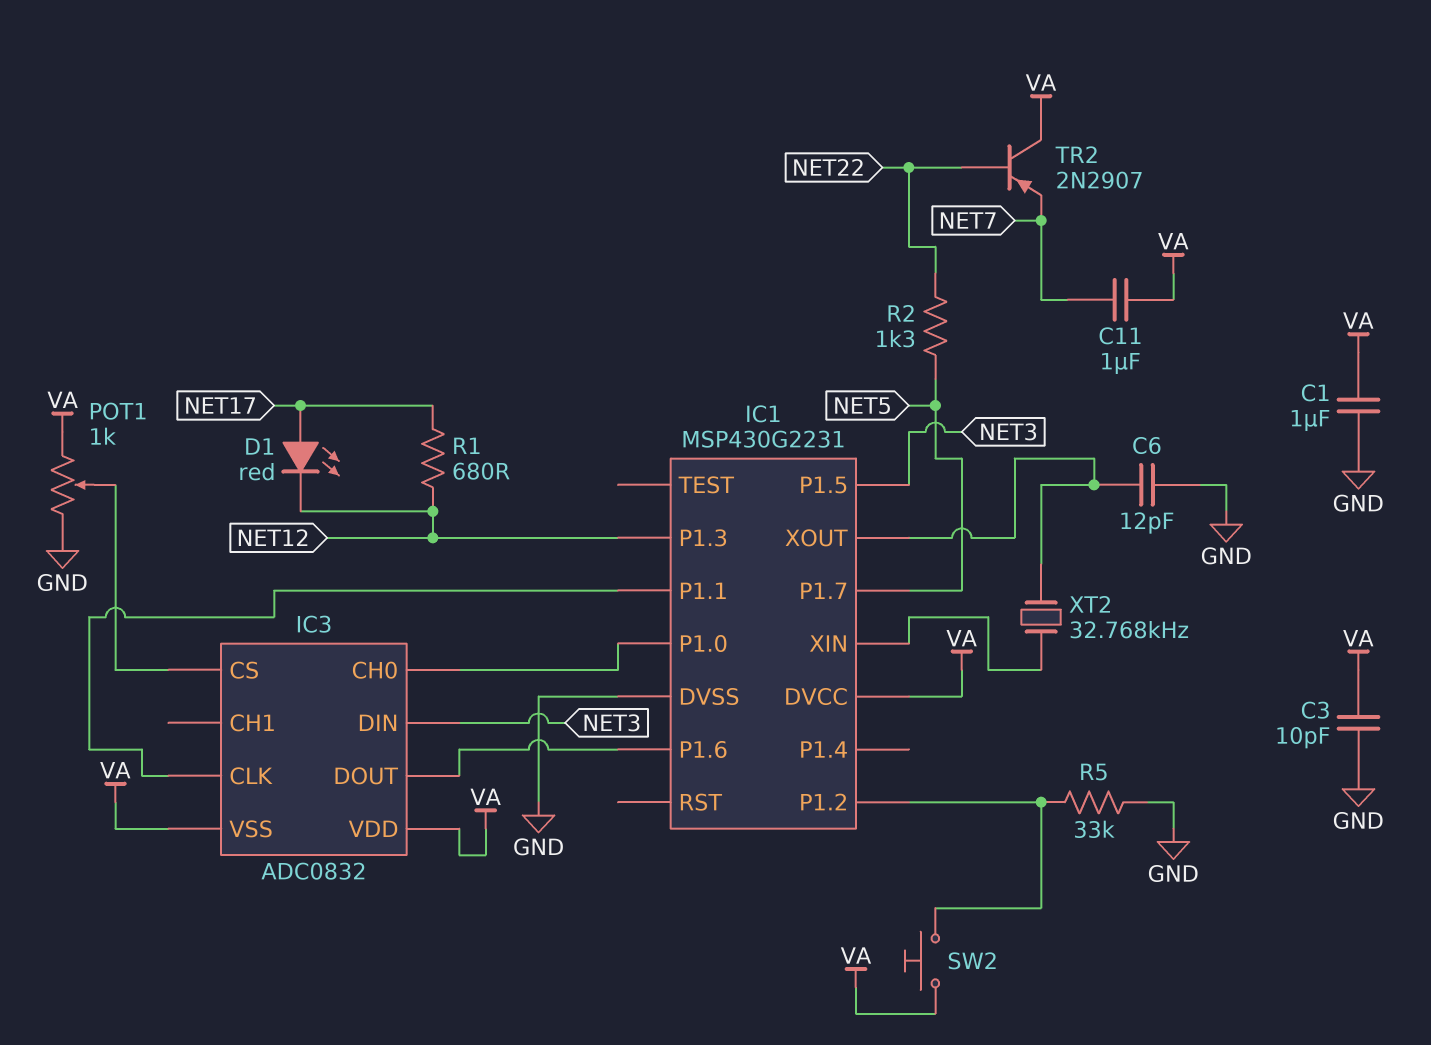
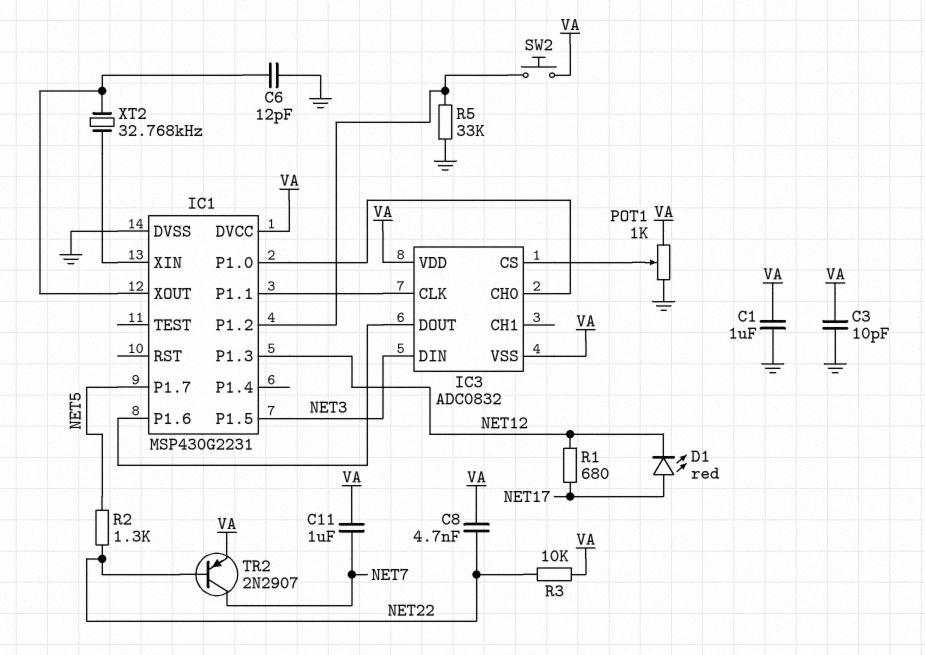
C8: none -> 4.7nF (NET22, VA)
R3: none -> 10k (NET22, VA)
TR2: PNP 2N2907 (B NET22, C VA, E NET7) -> PNP 2N2907 (B NET22, C NET7, E VA)

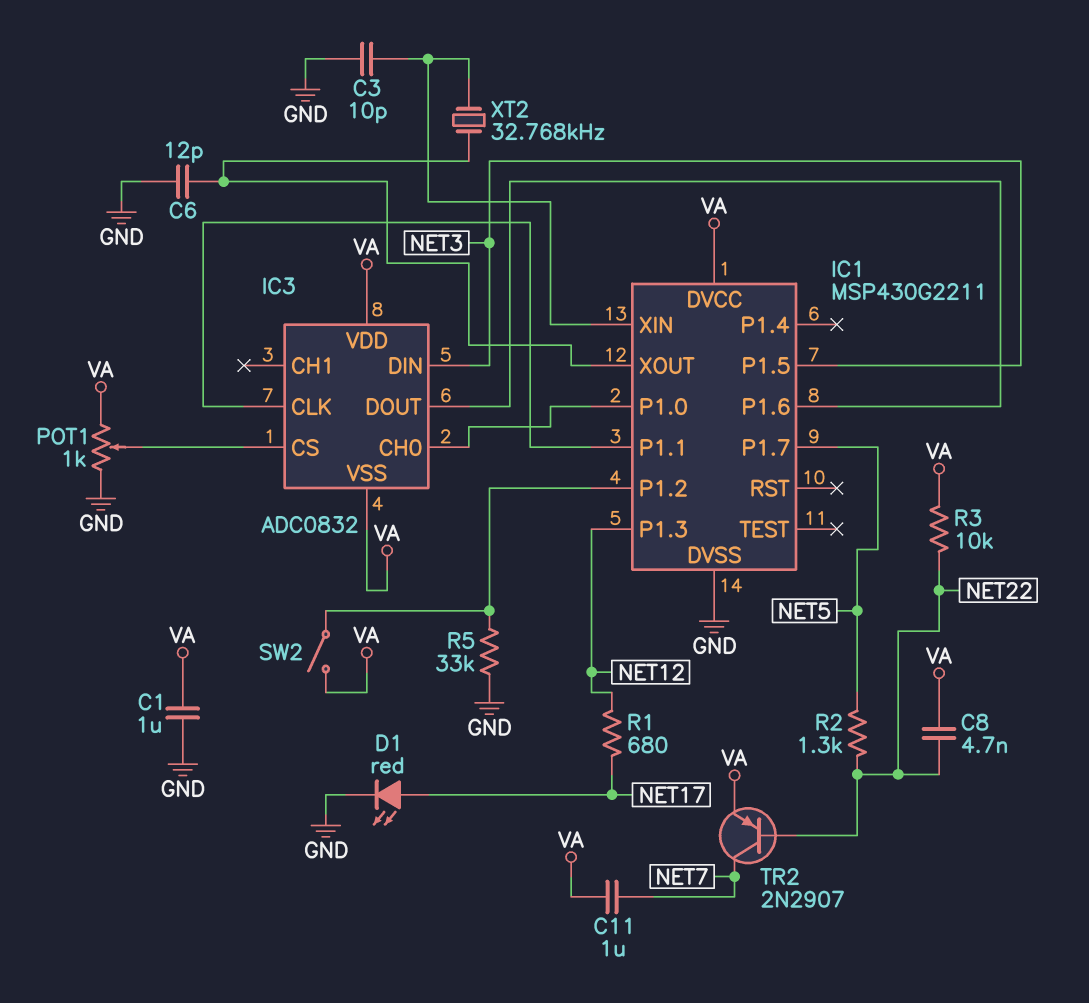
C3: 10pF (GND, VA) -> 10pF (GND, IC1/XIN)
D1: LED red (A NET17, K NET12) -> LED red (A NET17, K GND)
IC1: MSP430G2231 -> MSP430G2211
SW2: button (IC1/P1.2, VA) -> switch (IC1/P1.2, VA)

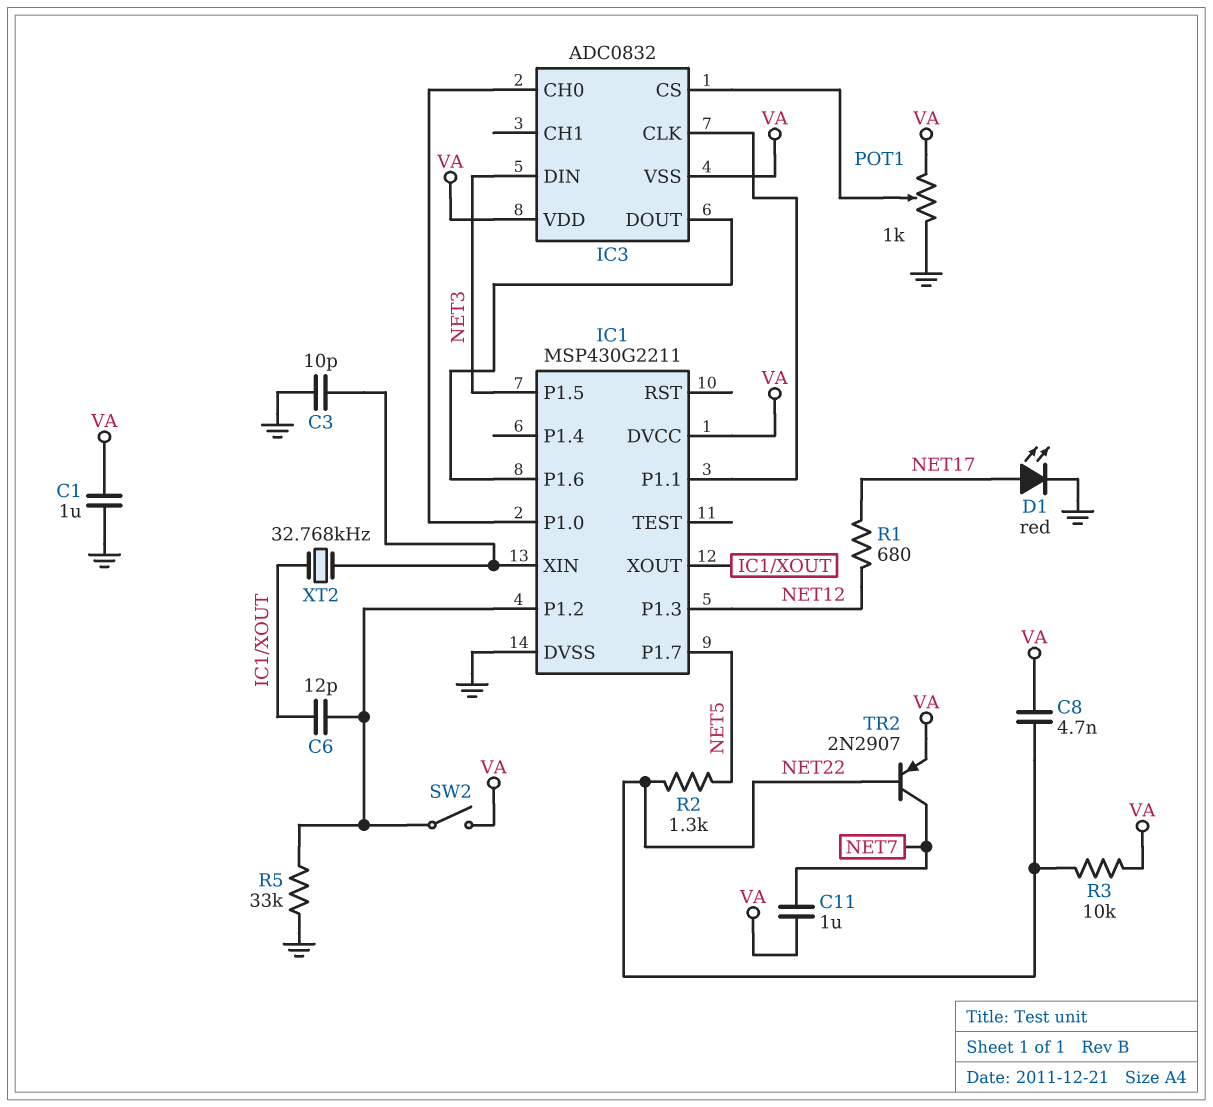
C6: 12pF (GND, IC1/XOUT) -> 12pF (IC1/P1.2, IC1/XOUT)

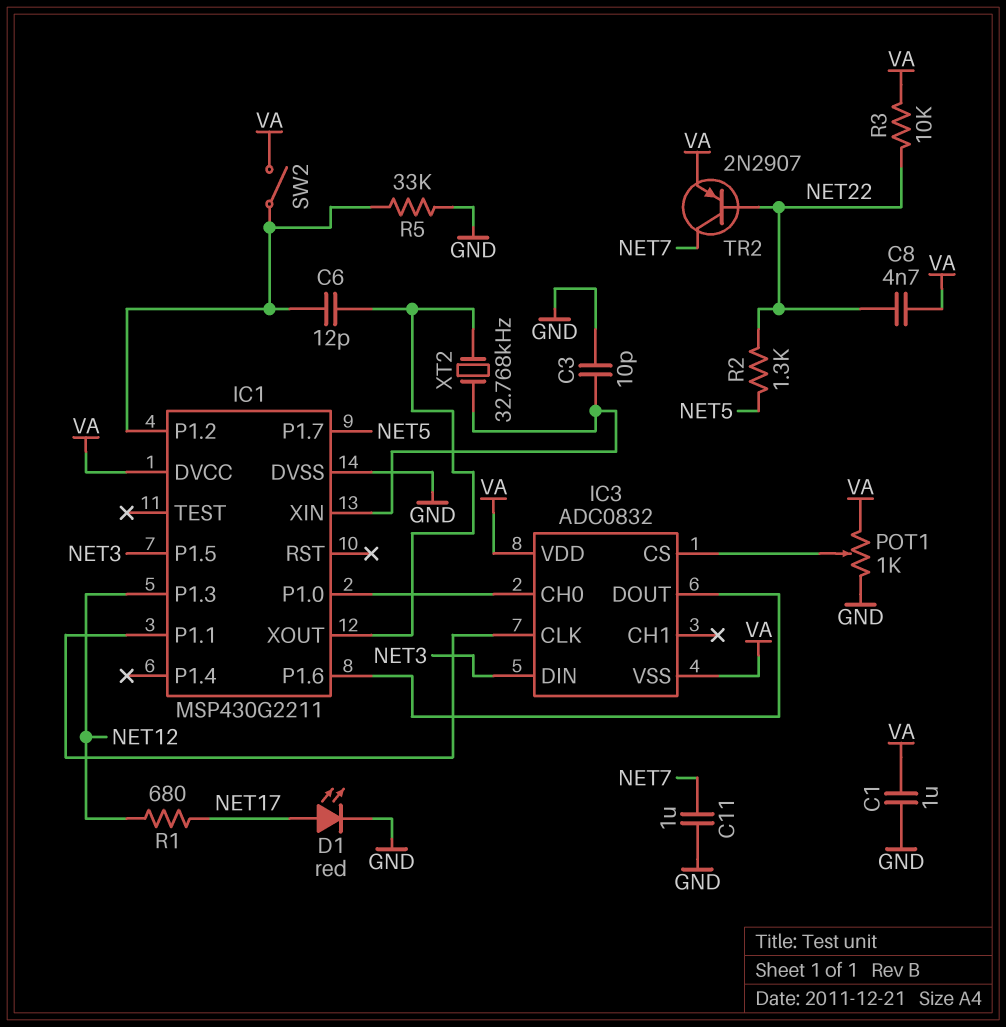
C11: 1uF (NET7, VA) -> 1uF (GND, NET7)

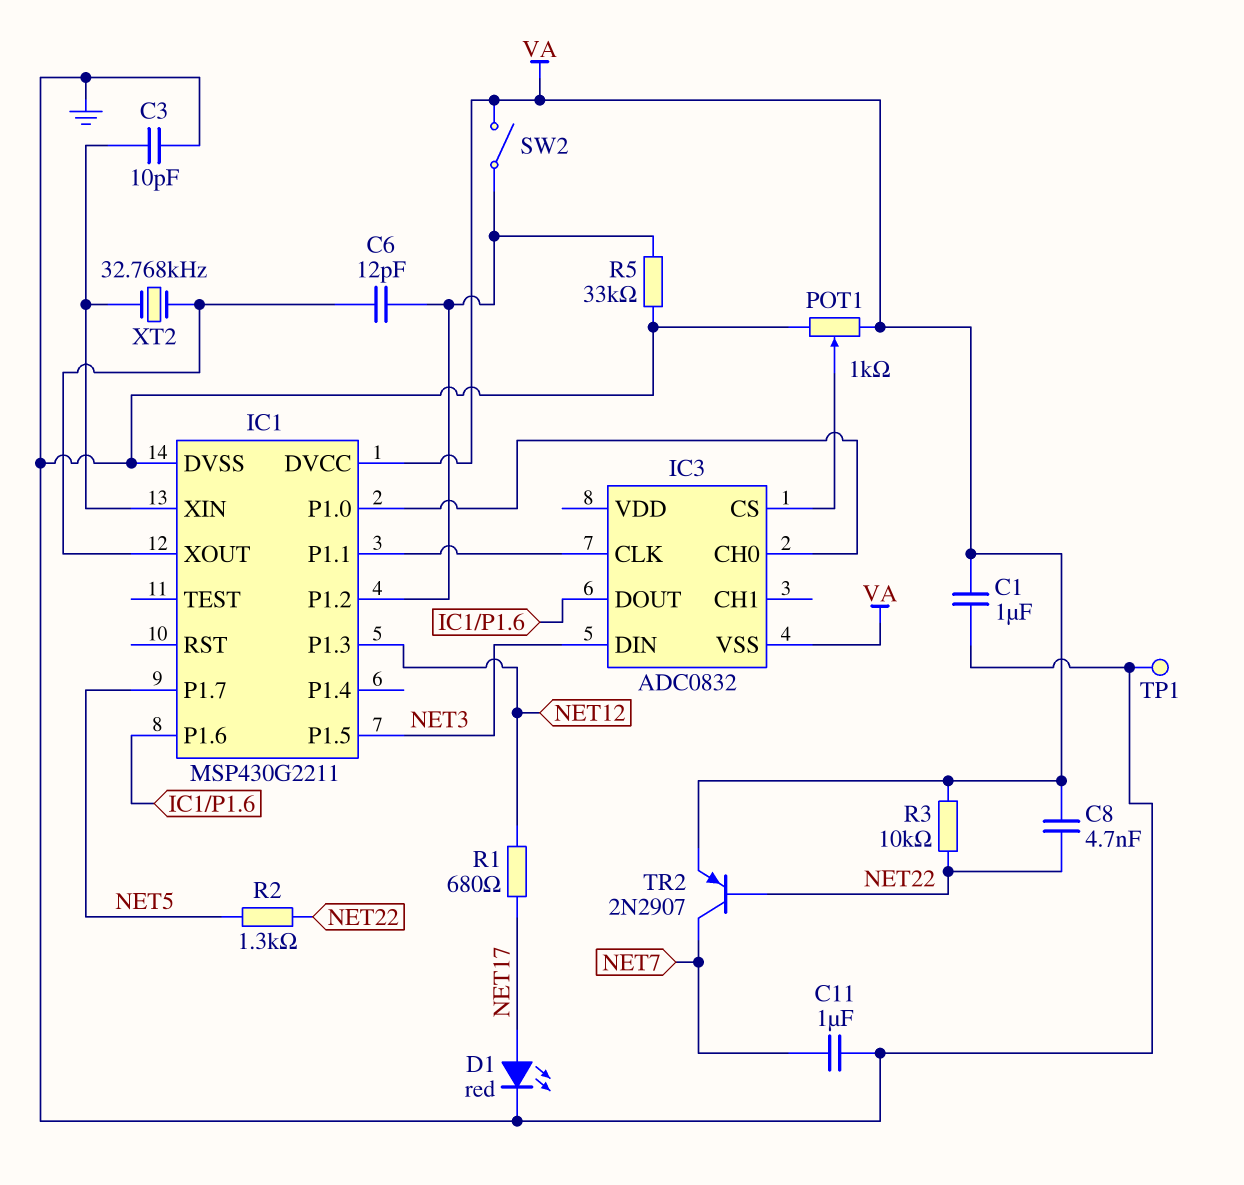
IC3 pin VDD: VA -> none
TP1: none -> test point (GND)

